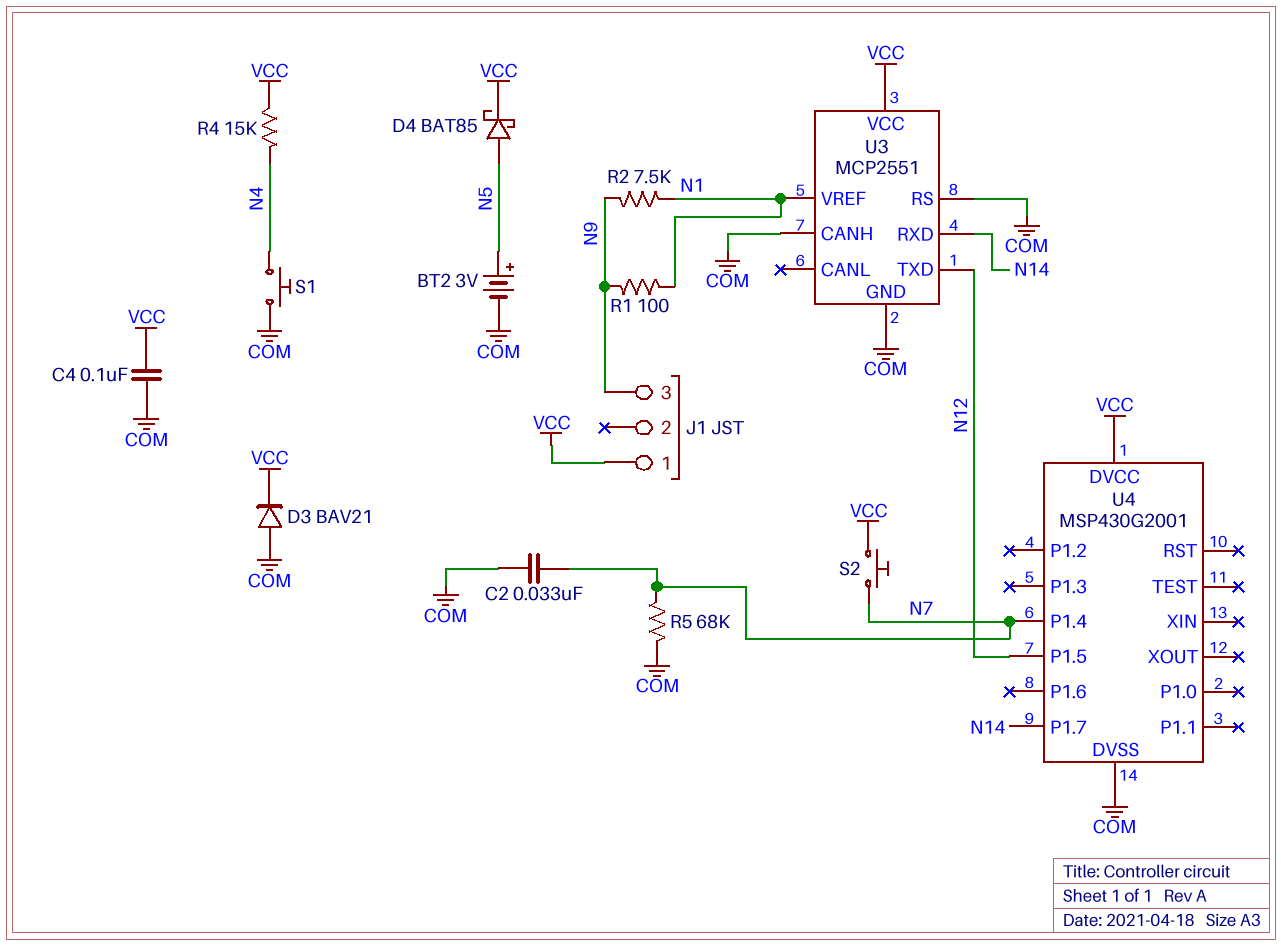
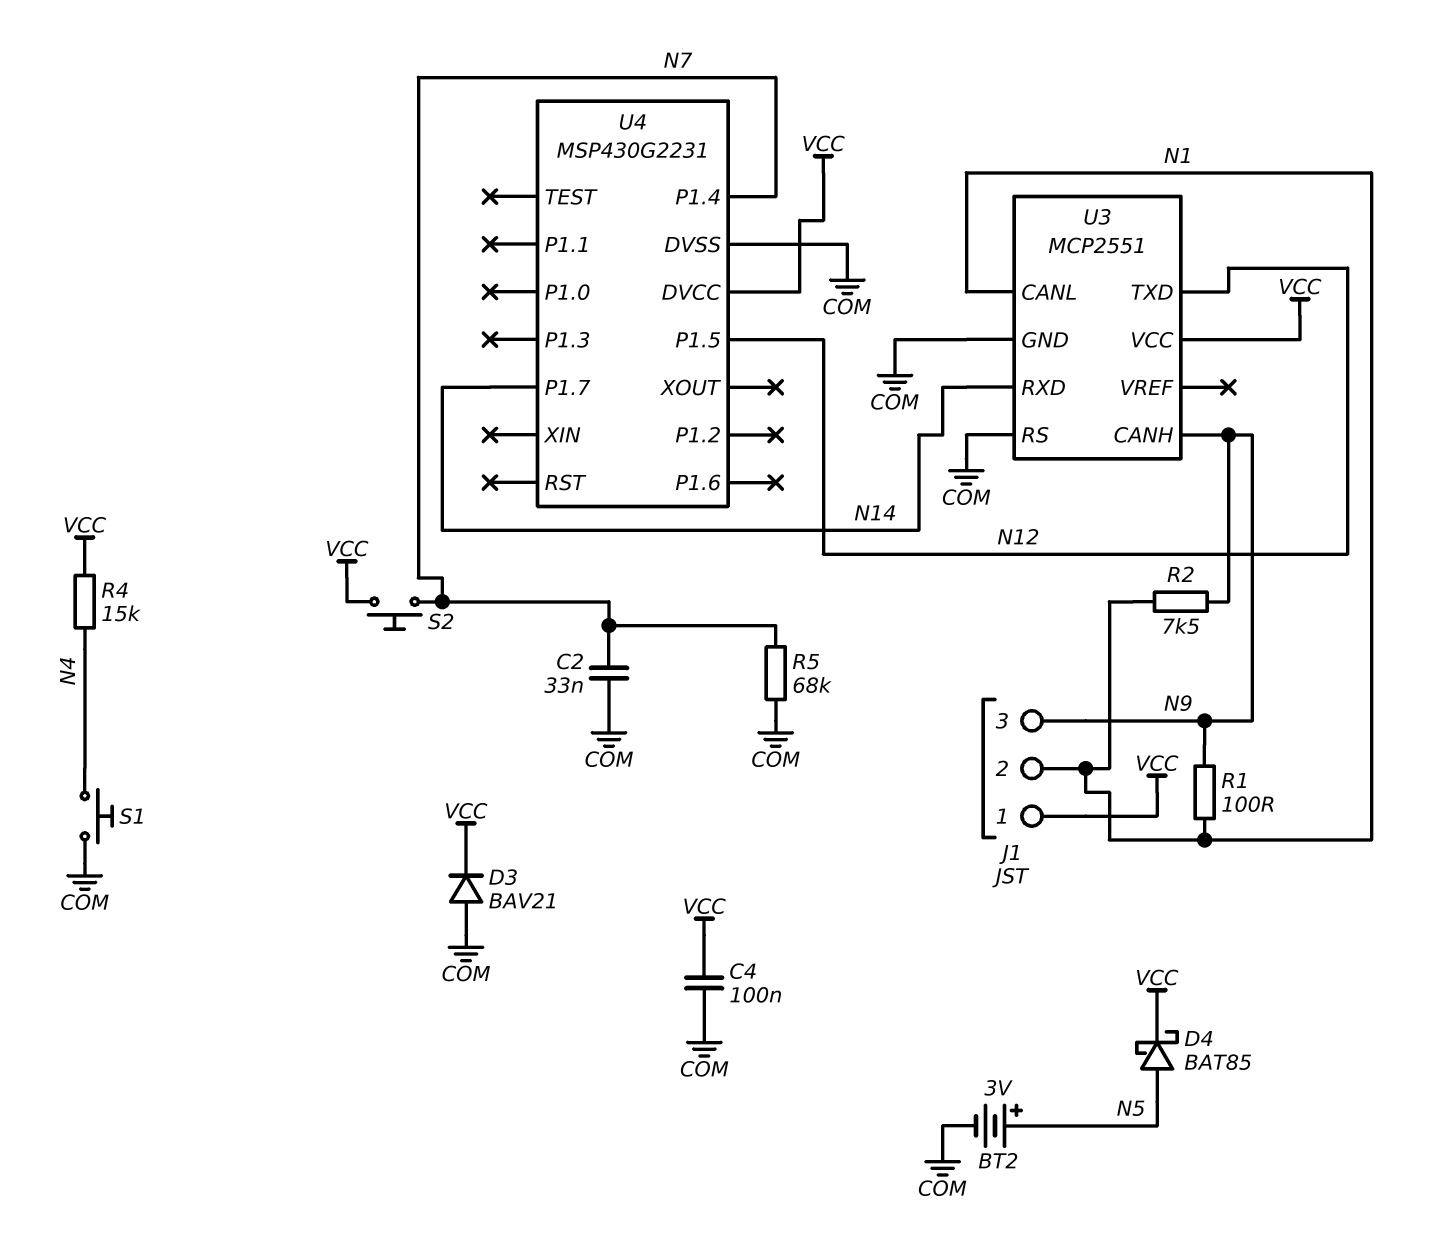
J1 pin 2: none -> N1
U3 pin CANH: COM -> N9
U3 pin CANL: none -> N1
U3 pin VREF: N1 -> none
U4: MSP430G2001 -> MSP430G2231

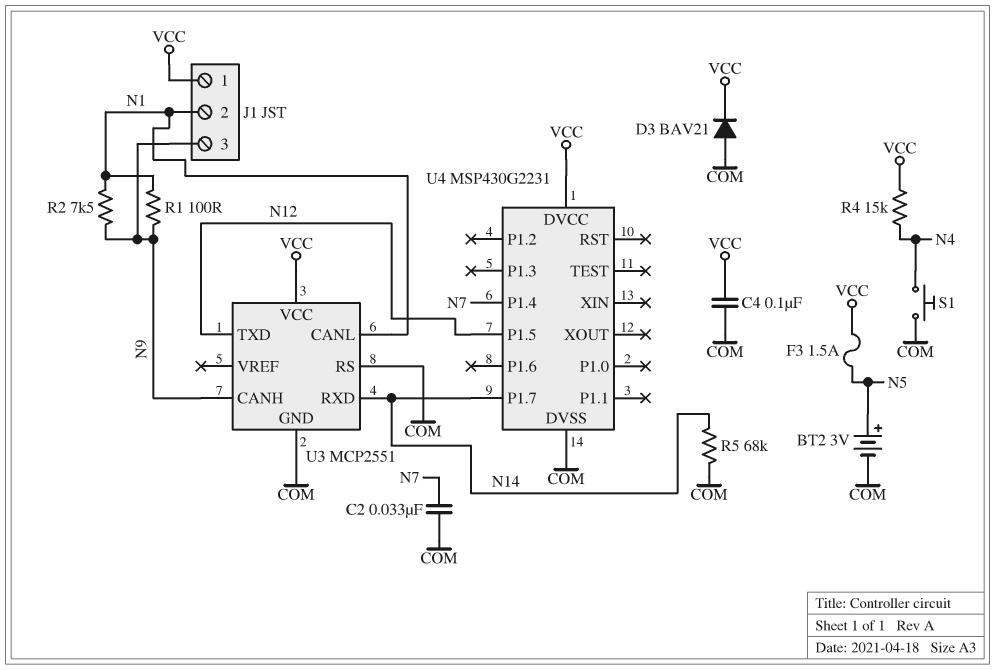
D4: schottky BAT85 (A N5, K VCC) -> none
F3: none -> 1.5A (N5, VCC)
R5: 68k (COM, N7) -> 68k (COM, N14)
S2: button (N7, VCC) -> none

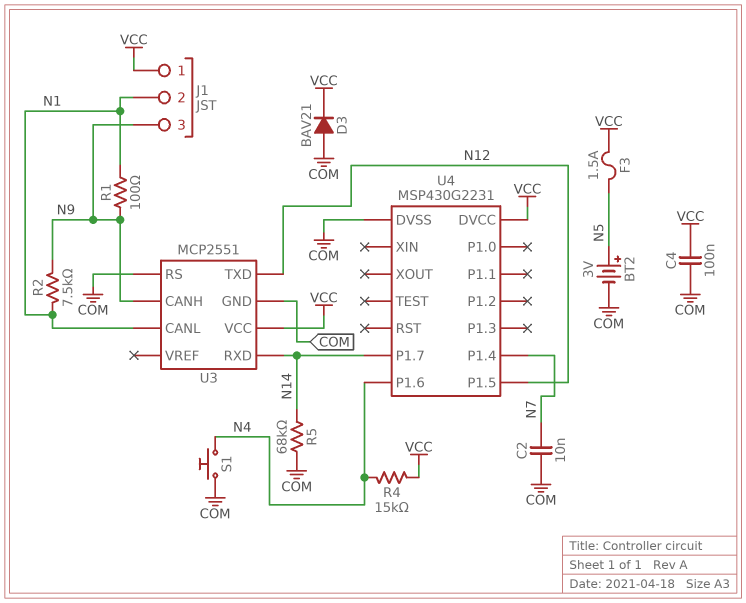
C2: 33nF (COM, N7) -> 10nF (COM, N7)
U4 pin P1.6: none -> N4

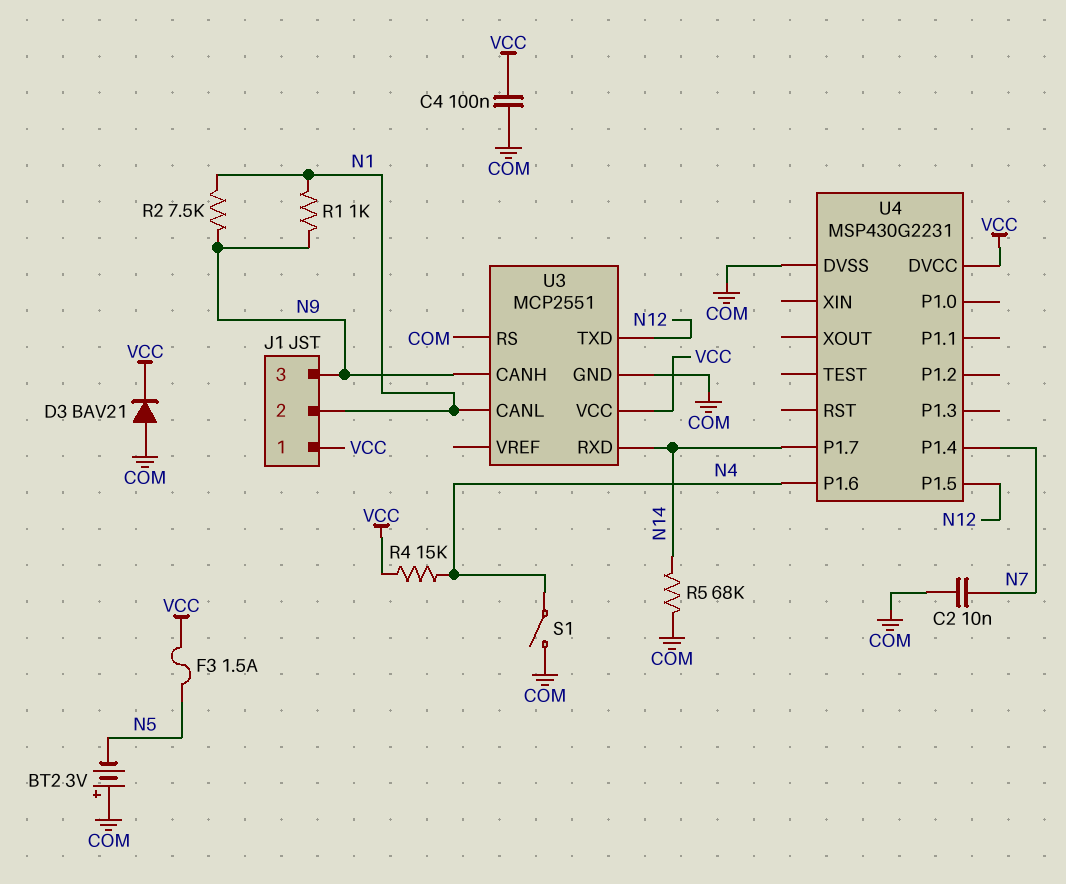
BT2: 3V (plus N5, minus COM) -> 3V (plus COM, minus N5)
R1: 100 (N1, N9) -> 1k (N1, N9)
S1: button (COM, N4) -> switch (COM, N4)

